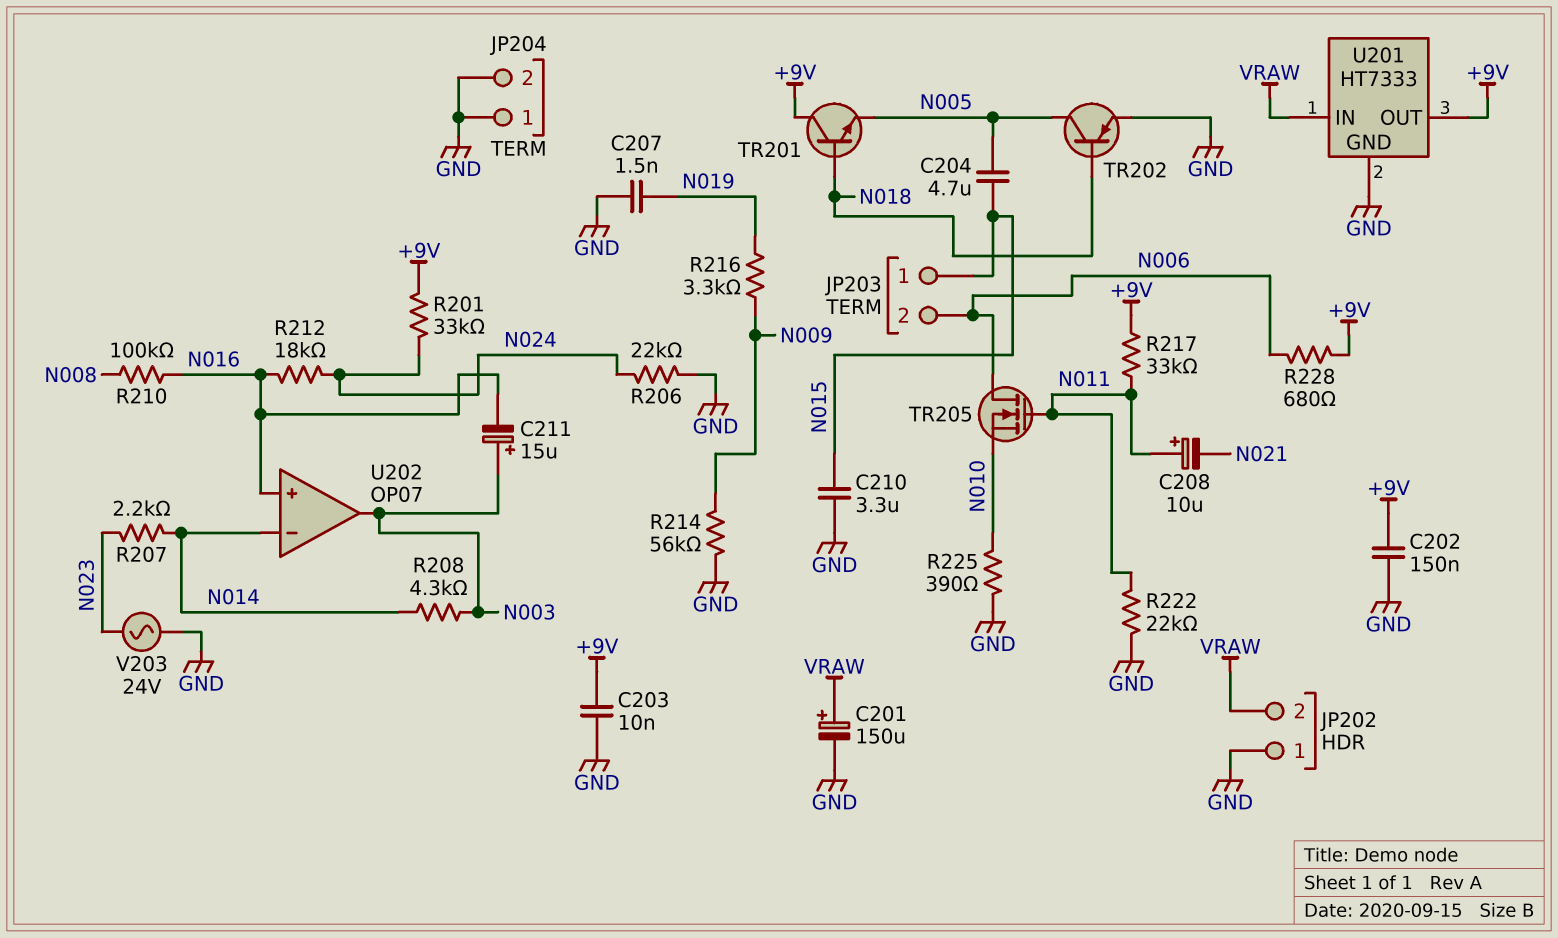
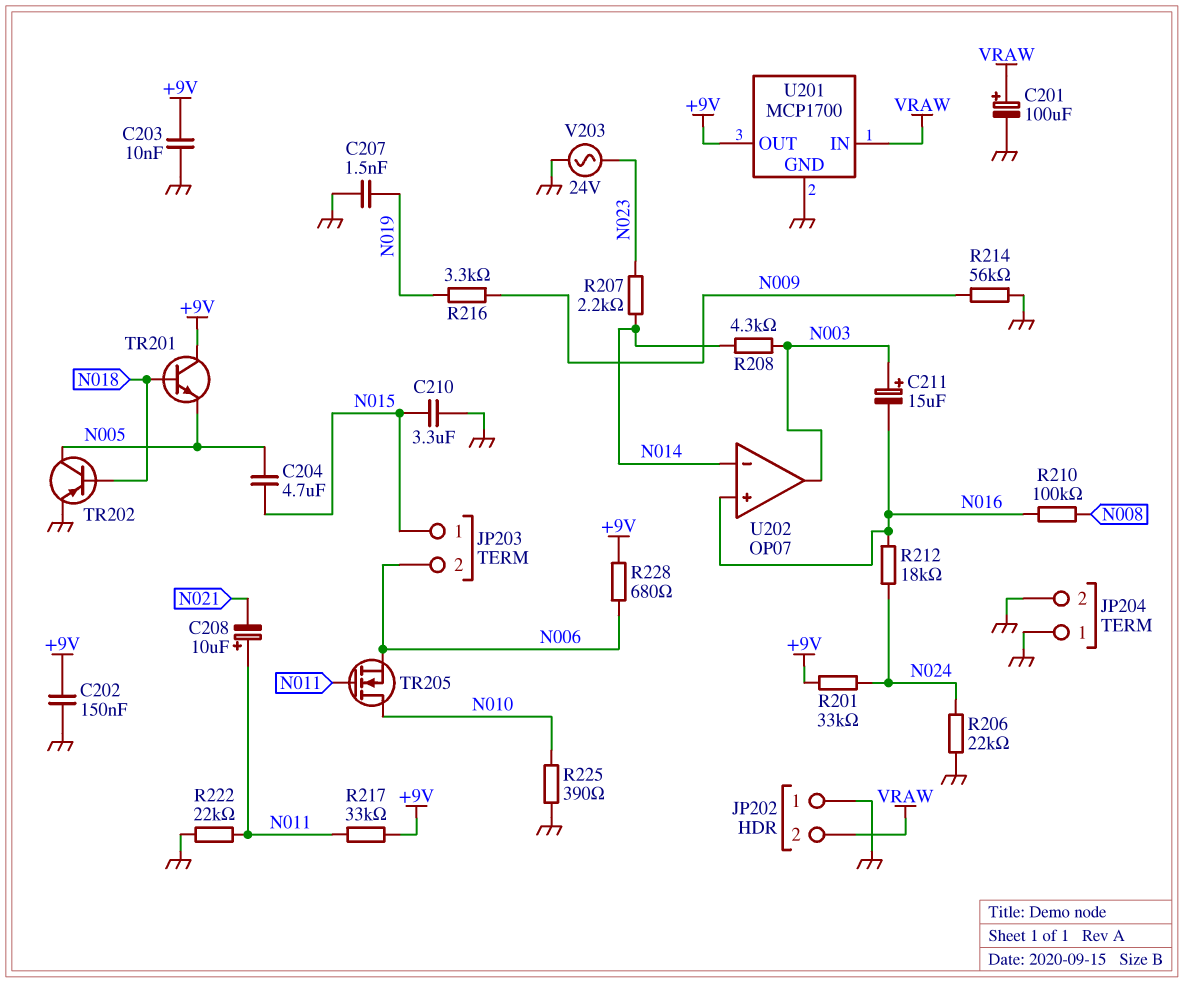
C201: 150uF (plus VRAW, minus GND) -> 100uF (plus VRAW, minus GND)
TR205: NMOS (G N011, D N006, S N010) -> NMOS (G N011, D N010, S N006)
U201: HT7333 -> MCP1700

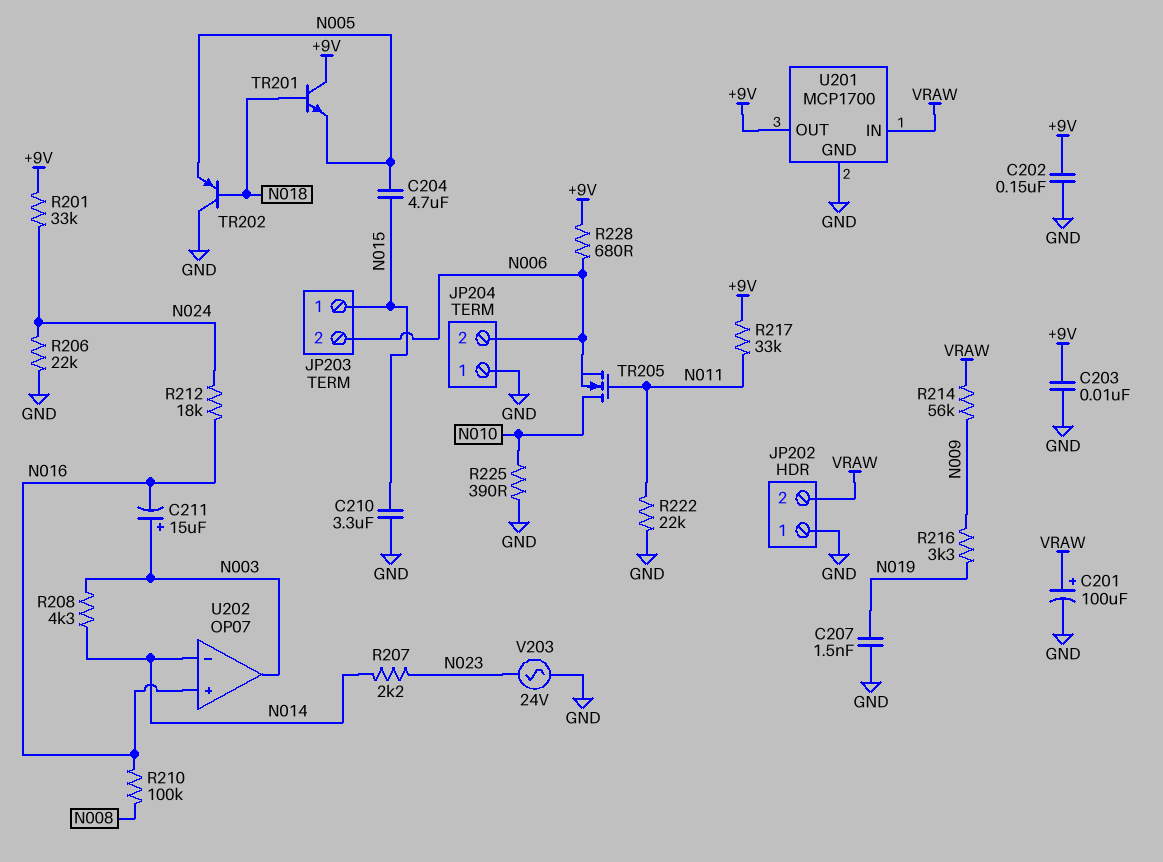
C208: 10uF (plus N011, minus N021) -> none
JP204 pin 2: GND -> N006
R214: 56k (GND, N009) -> 56k (N009, VRAW)
TR202: PNP (B N018, C N005, E GND) -> PNP (B N018, C GND, E N005)

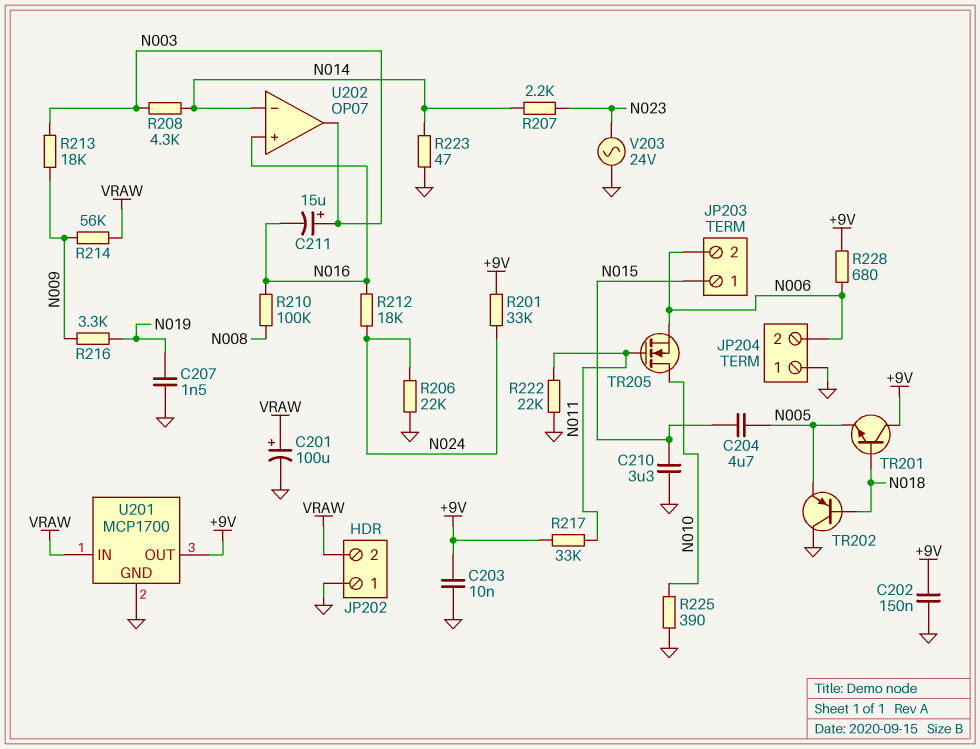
R213: none -> 18k (N003, N009)
R223: none -> 47 (GND, N014)

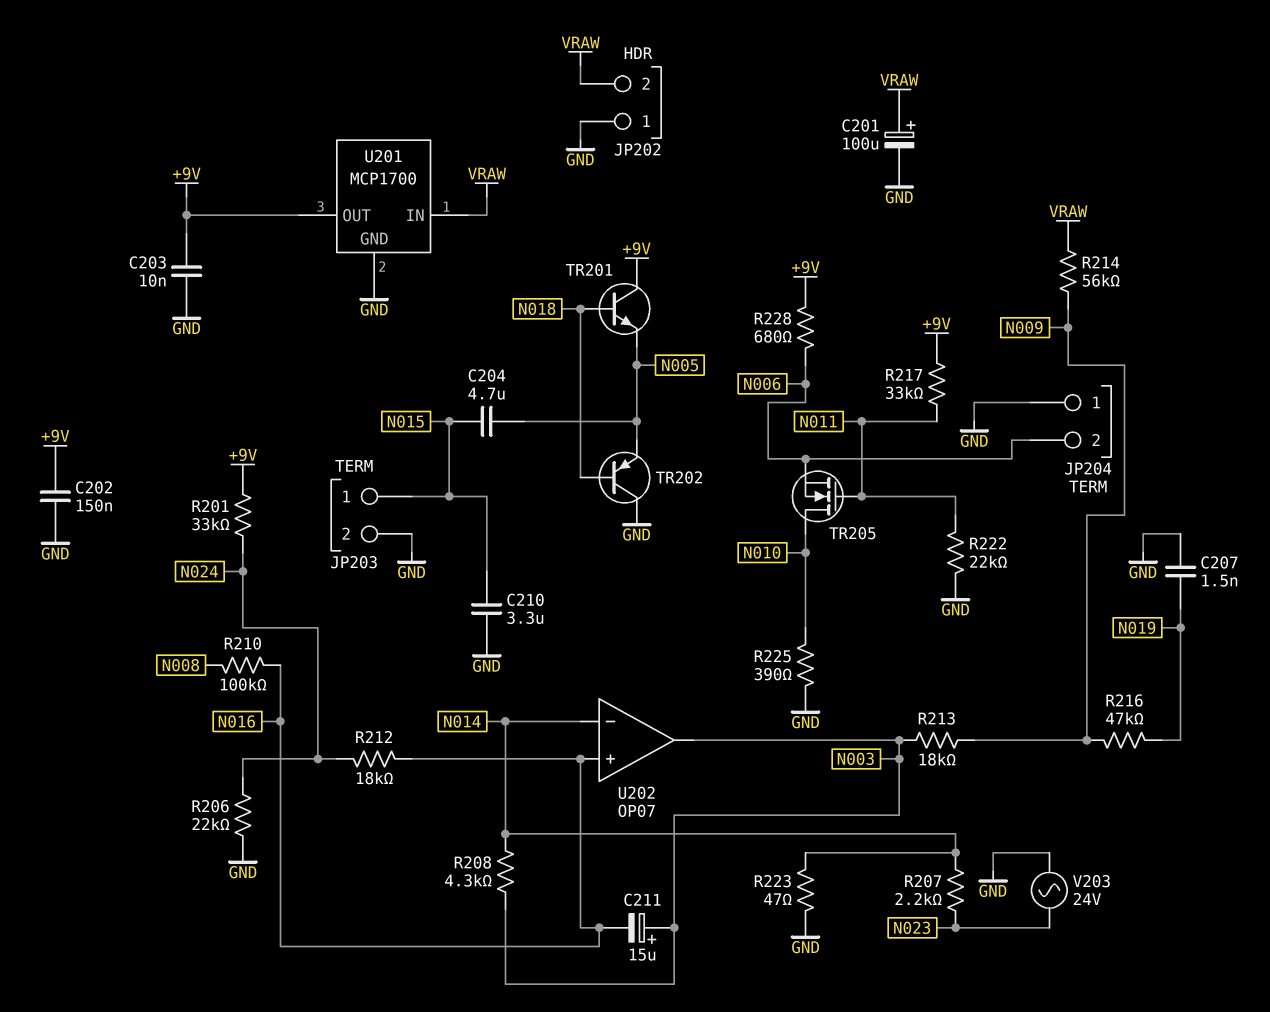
JP203 pin 2: N006 -> GND
R216: 3.3k (N009, N019) -> 47k (N009, N019)

